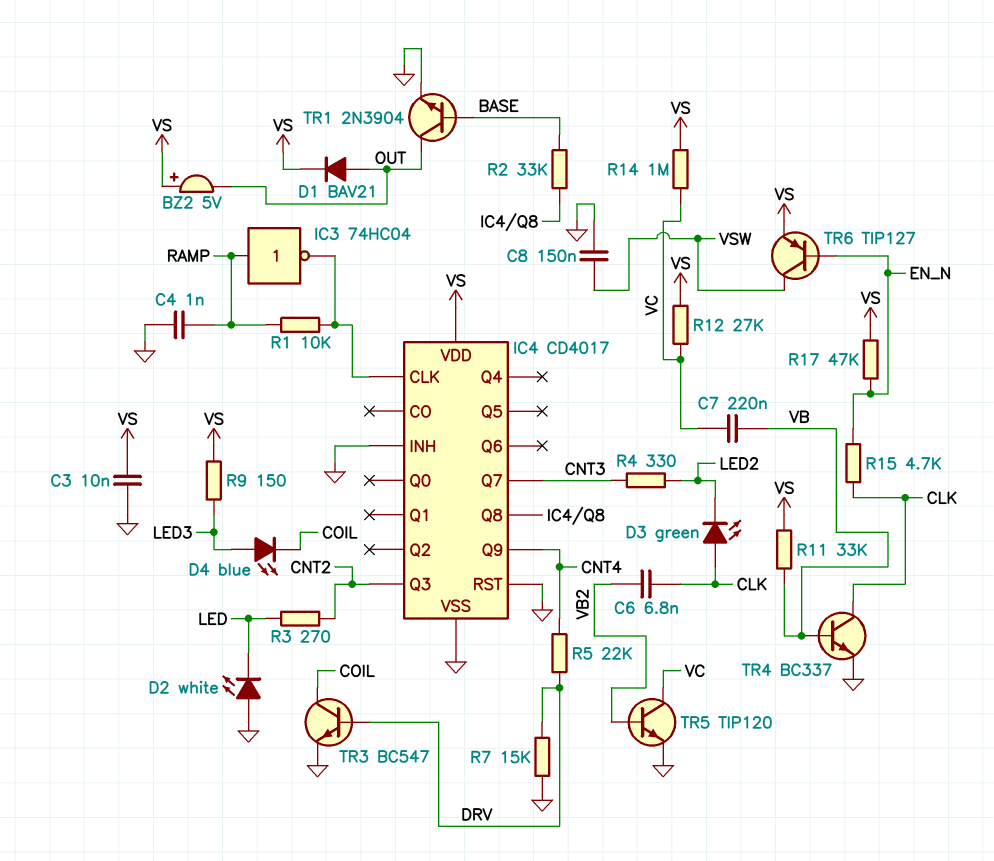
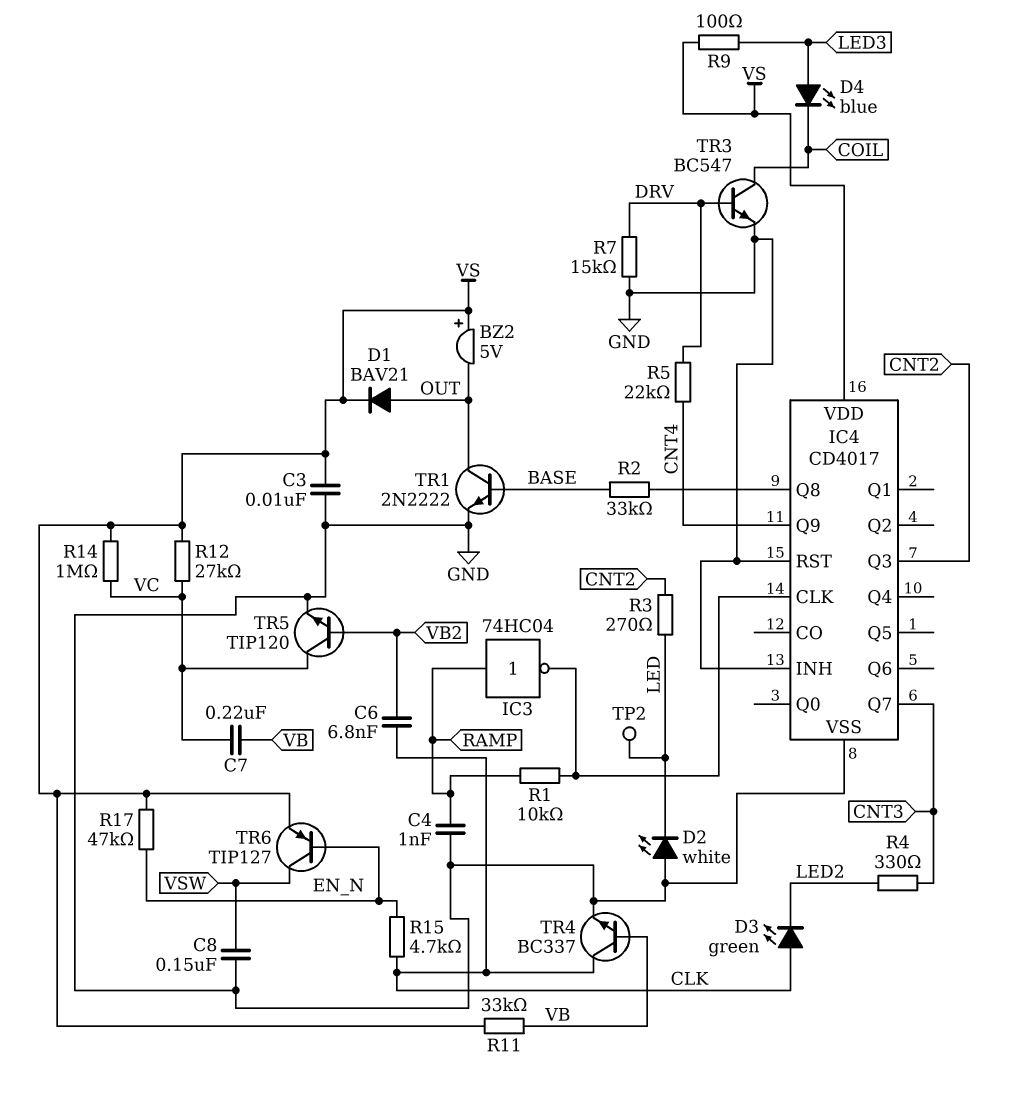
R9: 150 (LED3, VS) -> 100 (LED3, VS)
TP2: none -> test point (LED)
TR1: NPN 2N3904 (B BASE, C OUT, E GND) -> NPN 2N2222 (B BASE, C OUT, E GND)

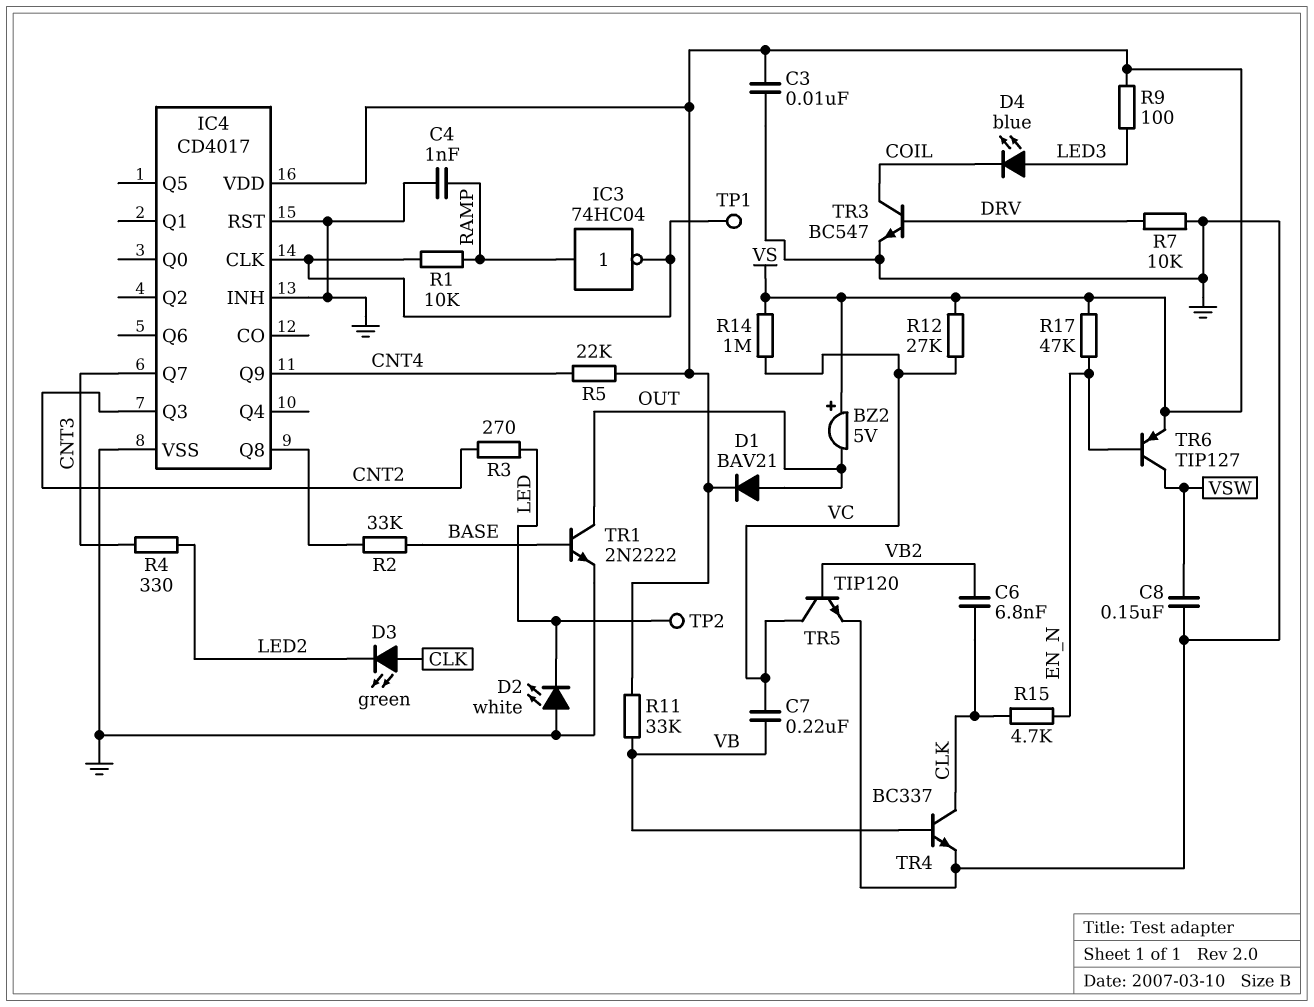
R5: 22k (CNT4, DRV) -> 22k (CNT4, VS)
R7: 15k (DRV, GND) -> 10k (DRV, GND)
TP1: none -> test point (IC4/CLK)

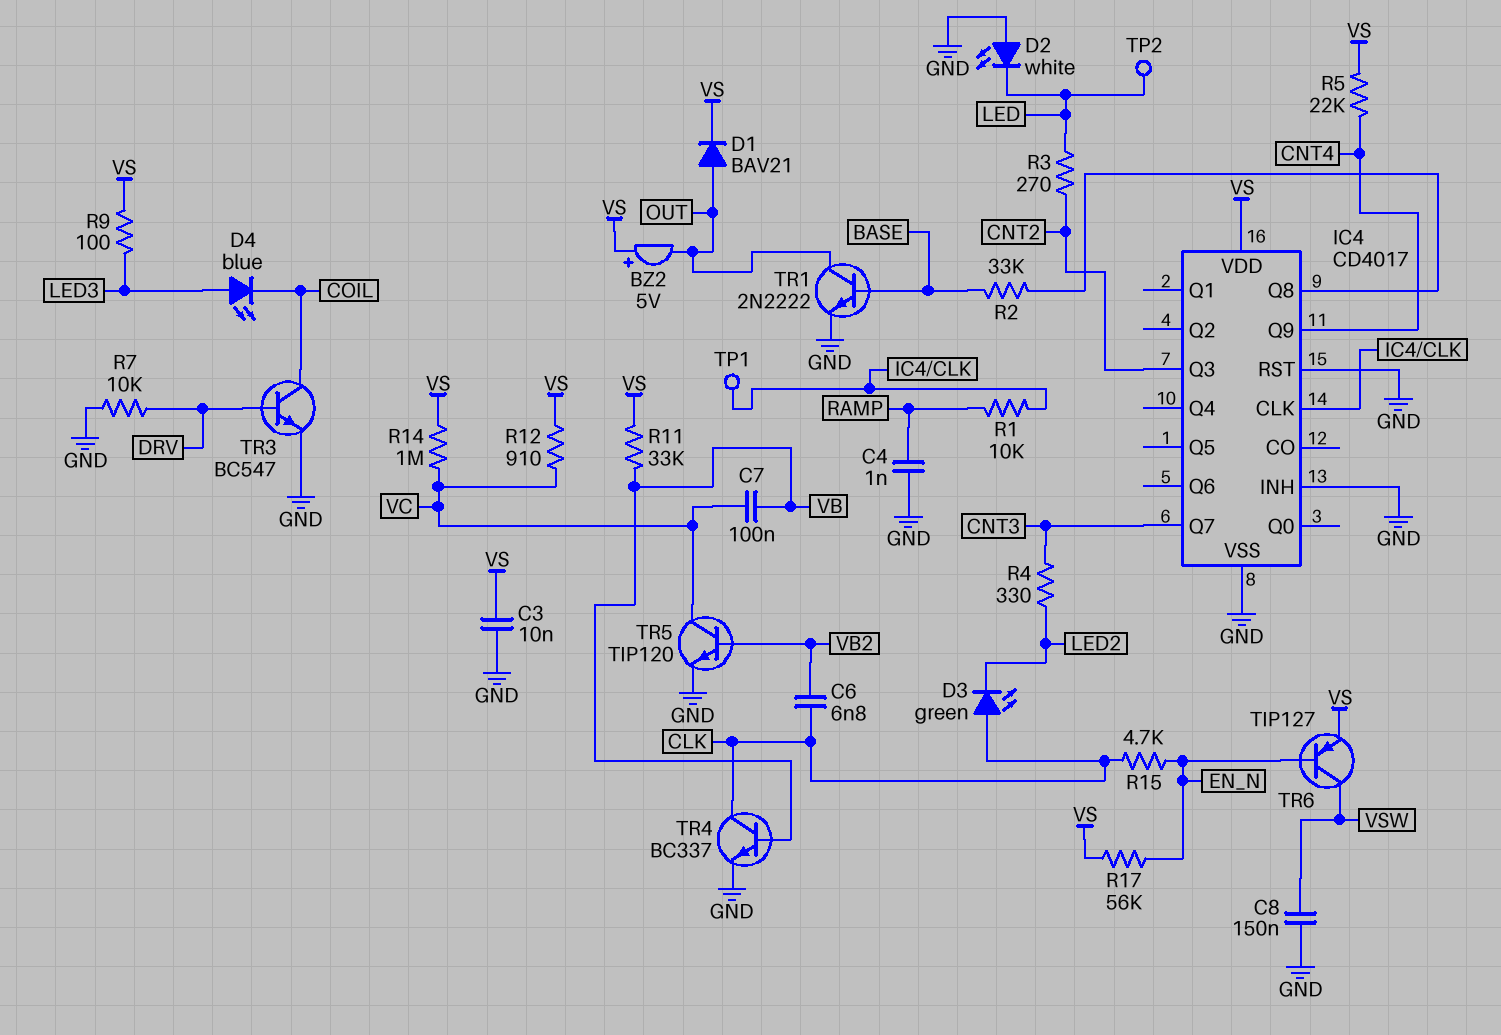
C7: 220nF (VB, VC) -> 100nF (VB, VC)
IC3: NOT 74HC04 (in RAMP, out IC4/CLK) -> none
R12: 27k (VC, VS) -> 910 (VC, VS)
R17: 47k (EN_N, VS) -> 56k (EN_N, VS)

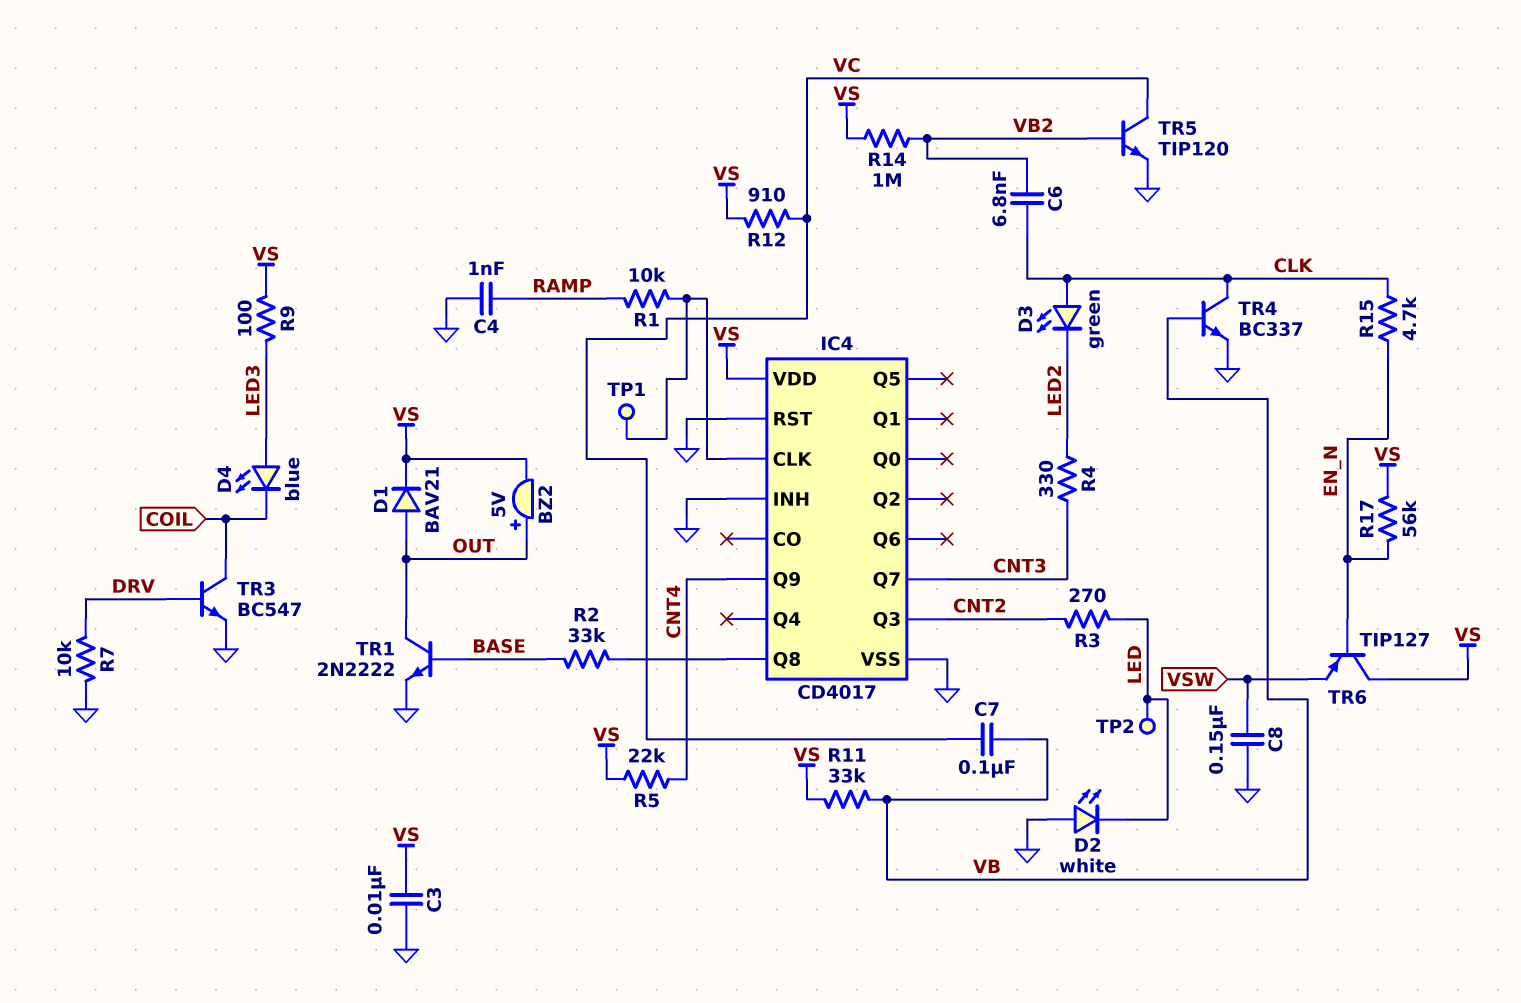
BZ2: buzzer 5V (plus VS, minus OUT) -> buzzer 5V (plus OUT, minus VS)
R14: 1M (VC, VS) -> 1M (VB2, VS)
TR6: PNP TIP127 (B EN_N, C VSW, E VS) -> PNP TIP127 (B EN_N, C VS, E VSW)

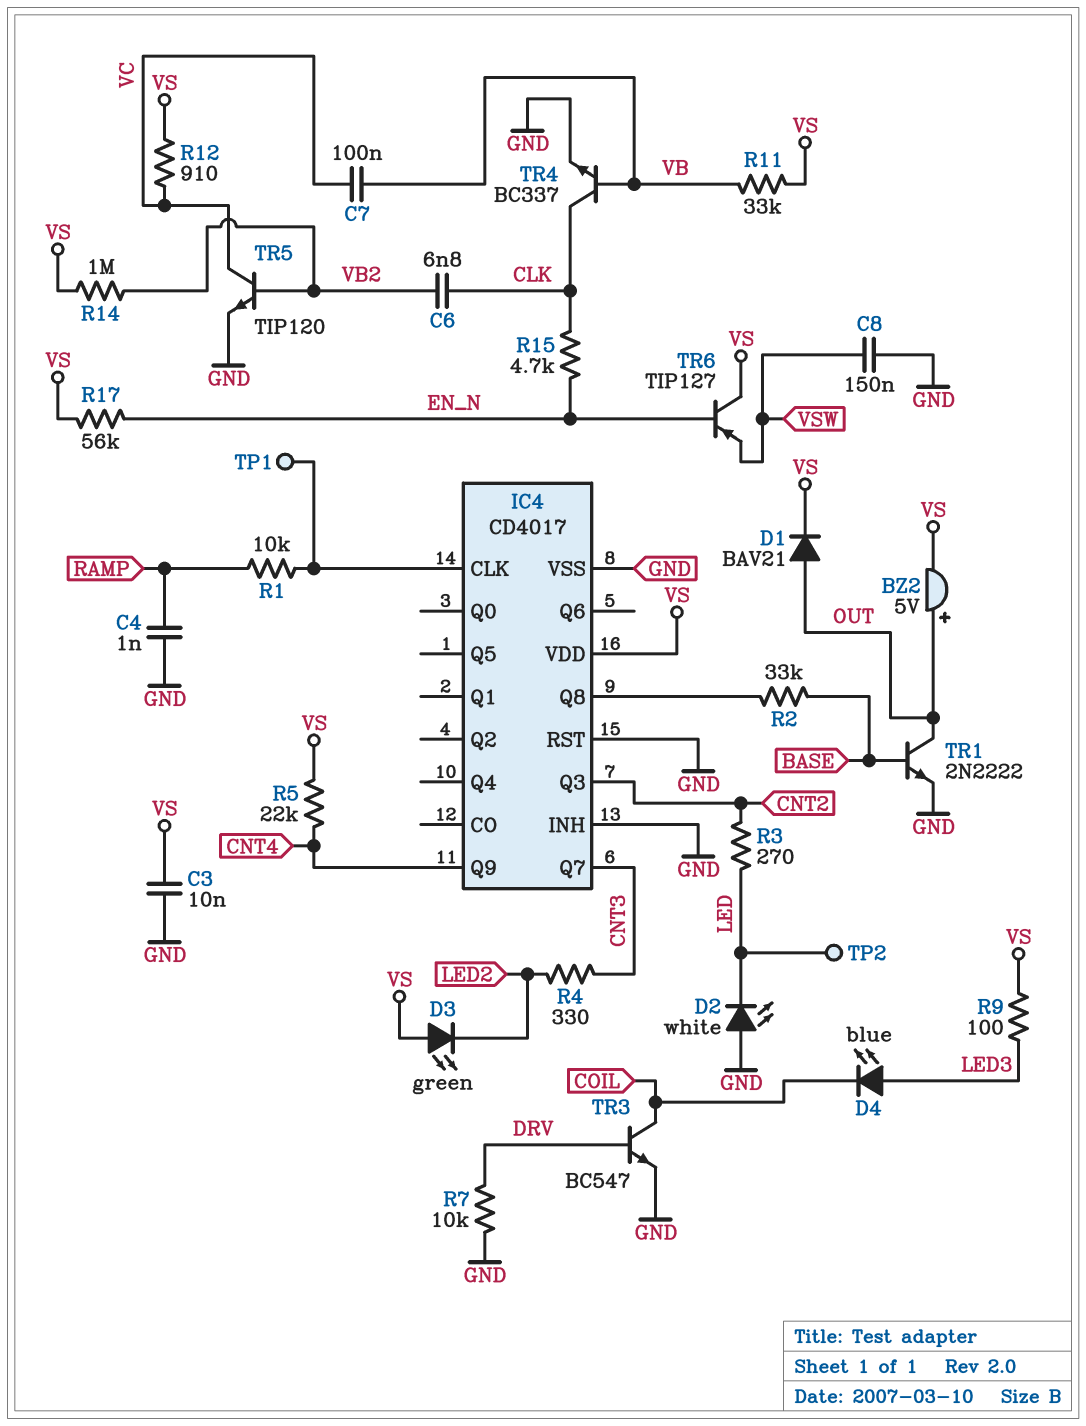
D3: LED green (A CLK, K LED2) -> LED green (A VS, K LED2)

